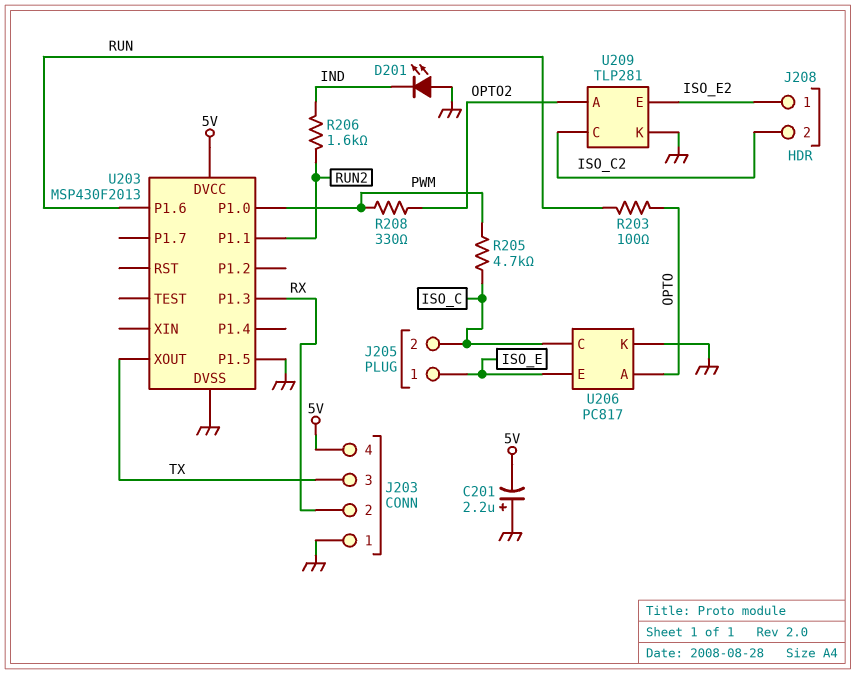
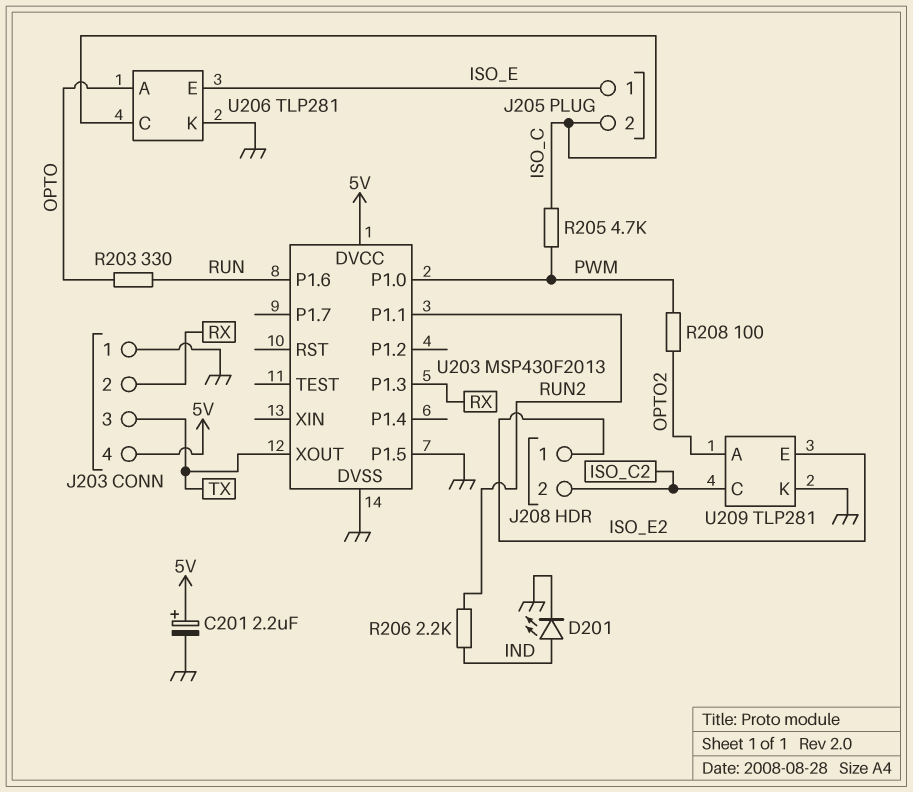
C201: 2.2uF (plus GND, minus 5V) -> 2.2uF (plus 5V, minus GND)
D201: LED (A GND, K IND) -> LED (A IND, K GND)
R203: 100 (OPTO, RUN) -> 330 (OPTO, RUN)
R206: 1.6k (IND, RUN2) -> 2.2k (IND, RUN2)
R208: 330 (OPTO2, PWM) -> 100 (OPTO2, PWM)
U206: PC817 -> TLP281

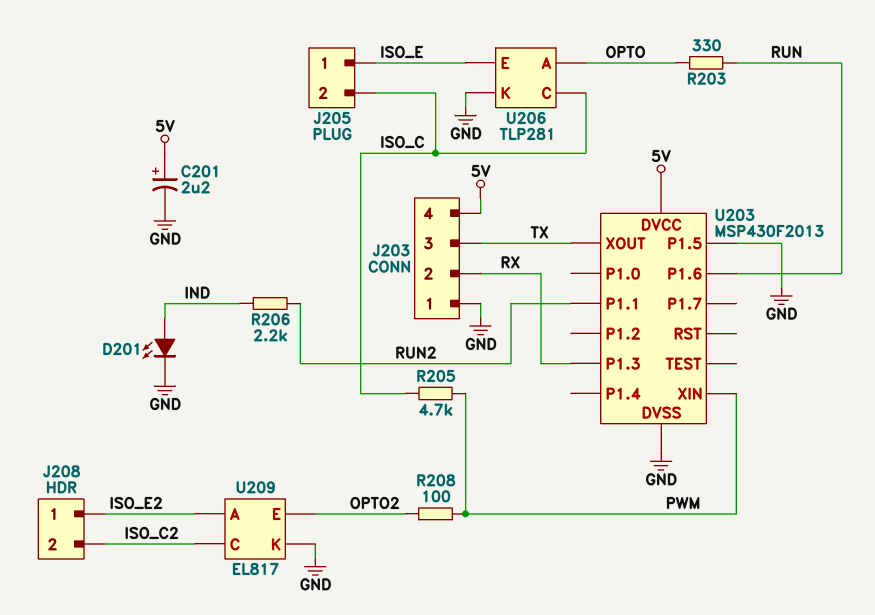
U203 pin P1.0: PWM -> none
U203 pin XIN: none -> PWM
U209: TLP281 -> EL817
U209 pin A: OPTO2 -> ISO_E2
U209 pin E: ISO_E2 -> OPTO2

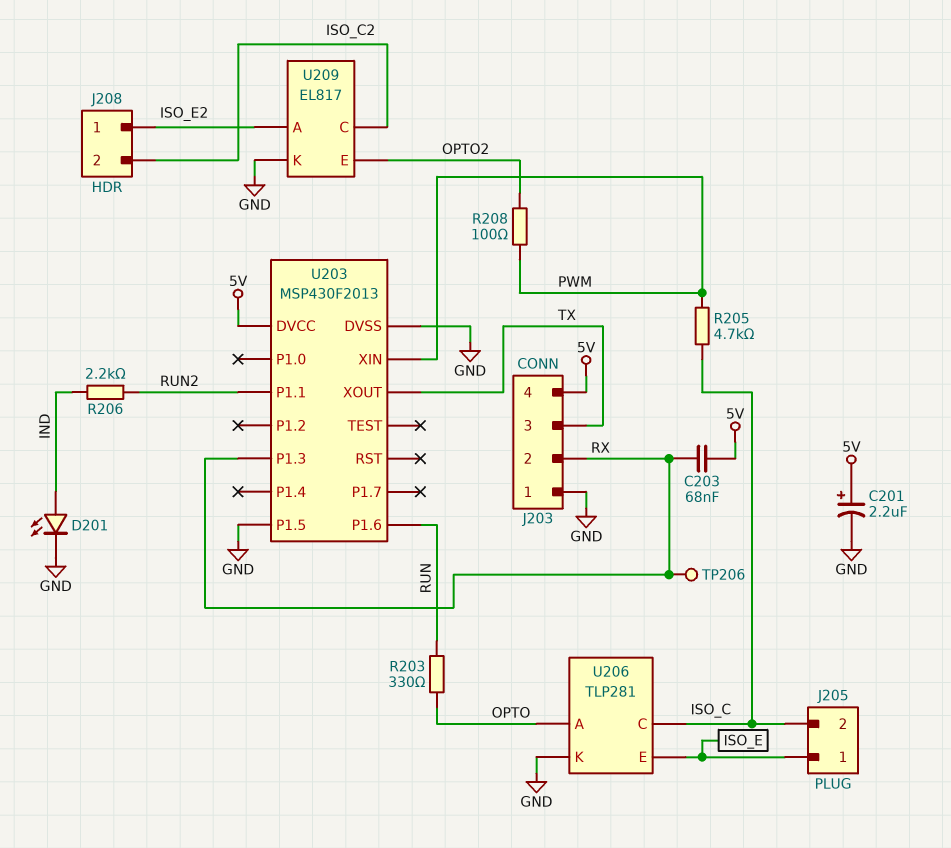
C203: none -> 68nF (5V, RX)
TP206: none -> test point (RX)

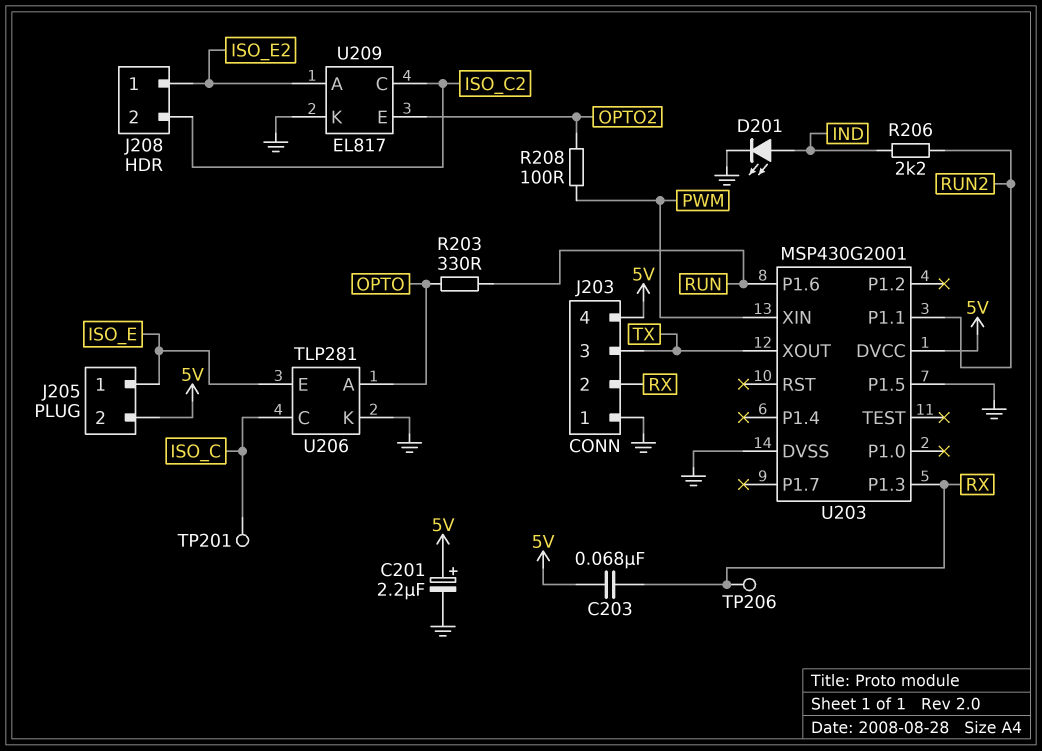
J205 pin 2: ISO_C -> 5V
R205: 4.7k (ISO_C, PWM) -> none
TP201: none -> test point (ISO_C)
U203: MSP430F2013 -> MSP430G2001

